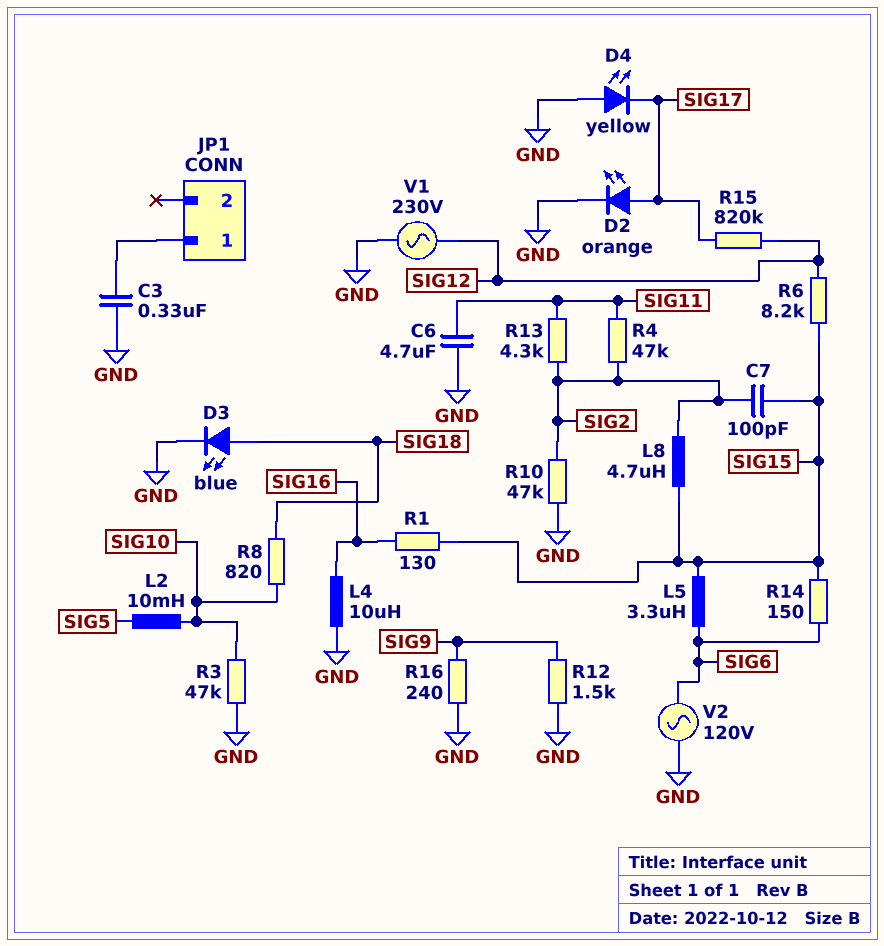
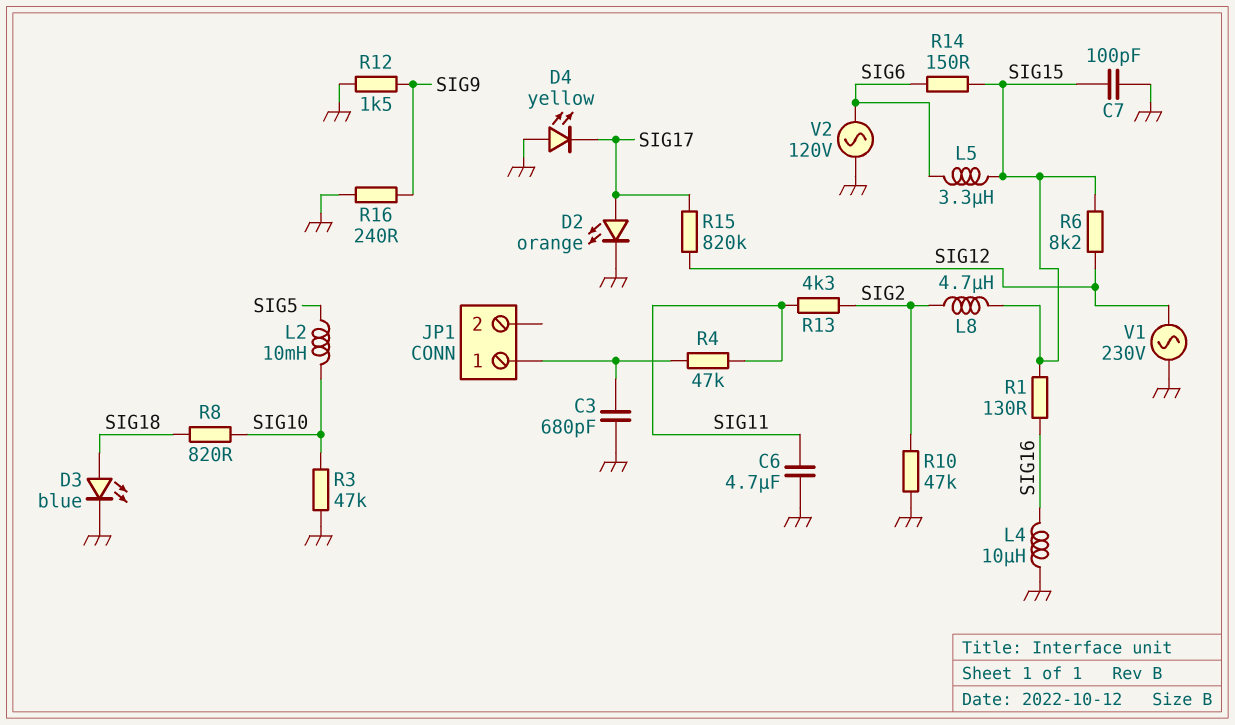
C3: 330nF (GND, JP1/1) -> 680pF (GND, JP1/1)
C7: 100pF (SIG2, SIG15) -> 100pF (GND, SIG15)
R4: 47k (SIG2, SIG11) -> 47k (JP1/1, SIG11)

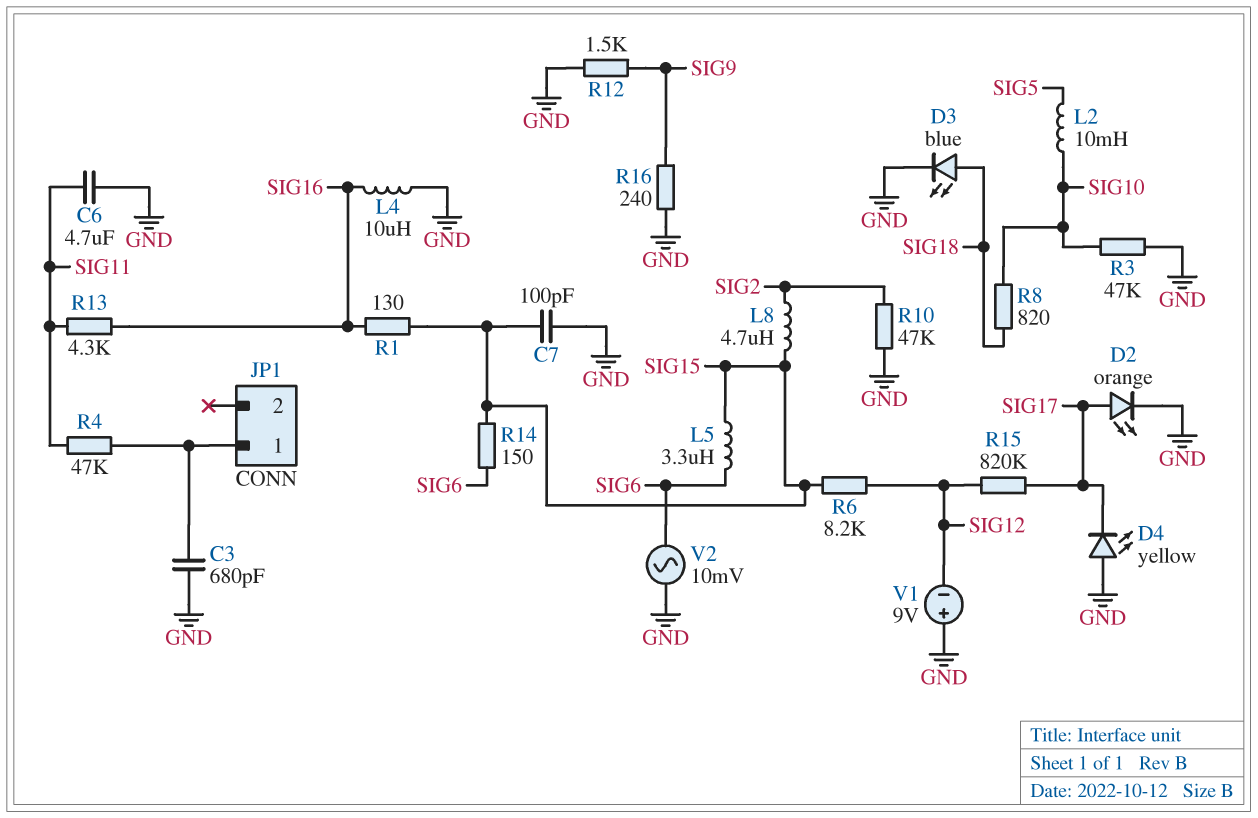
R13: 4.3k (SIG2, SIG11) -> 4.3k (SIG11, SIG16)
V1: AC 230V (GND, SIG12) -> 9V (plus GND, minus SIG12)
V2: AC 120V (GND, SIG6) -> AC 10mV (GND, SIG6)

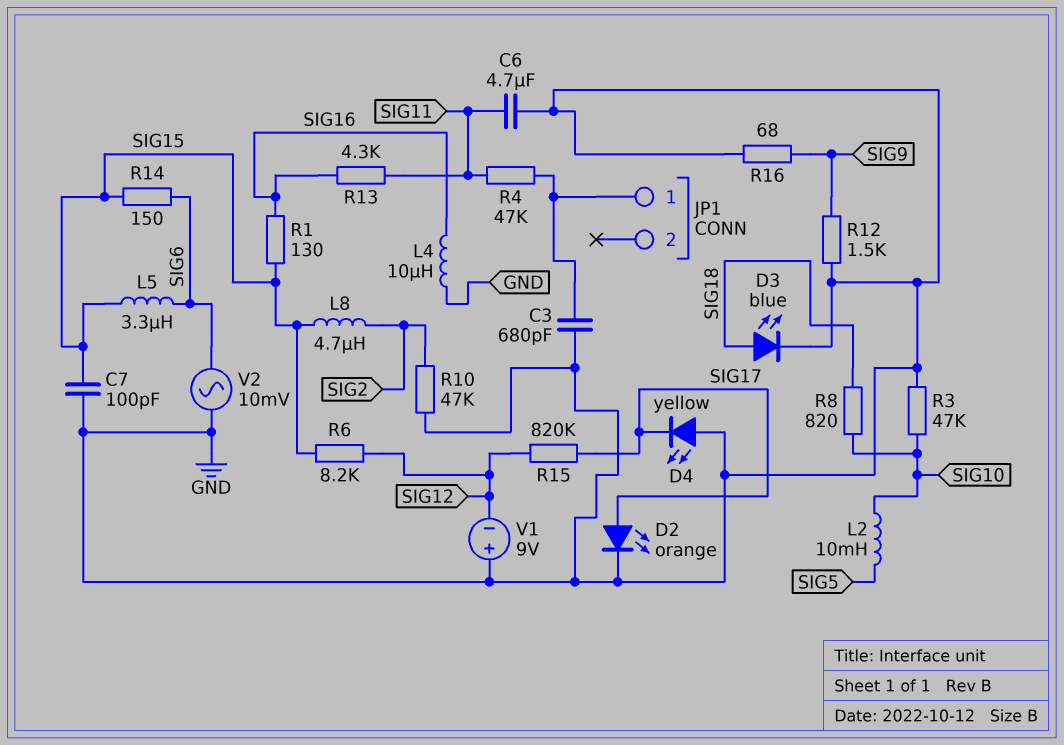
R16: 240 (GND, SIG9) -> 68 (GND, SIG9)

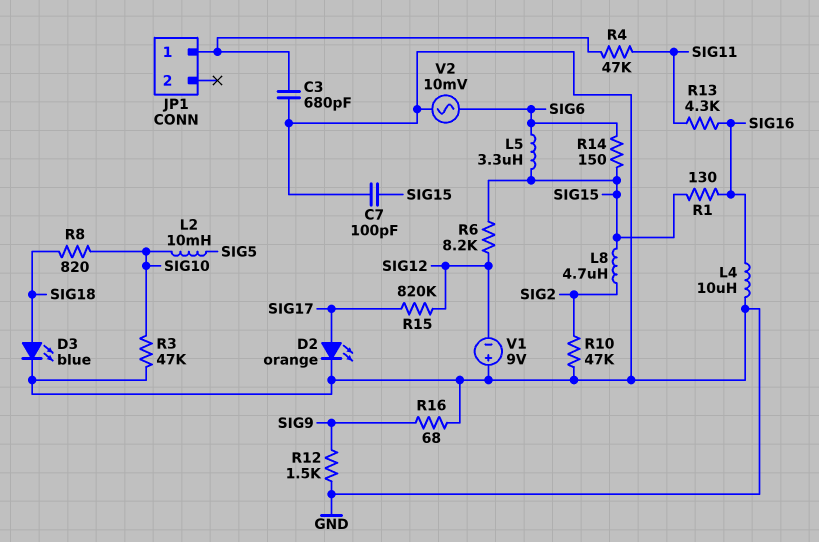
C6: 4.7uF (GND, SIG11) -> none
D4: LED yellow (A GND, K SIG17) -> none

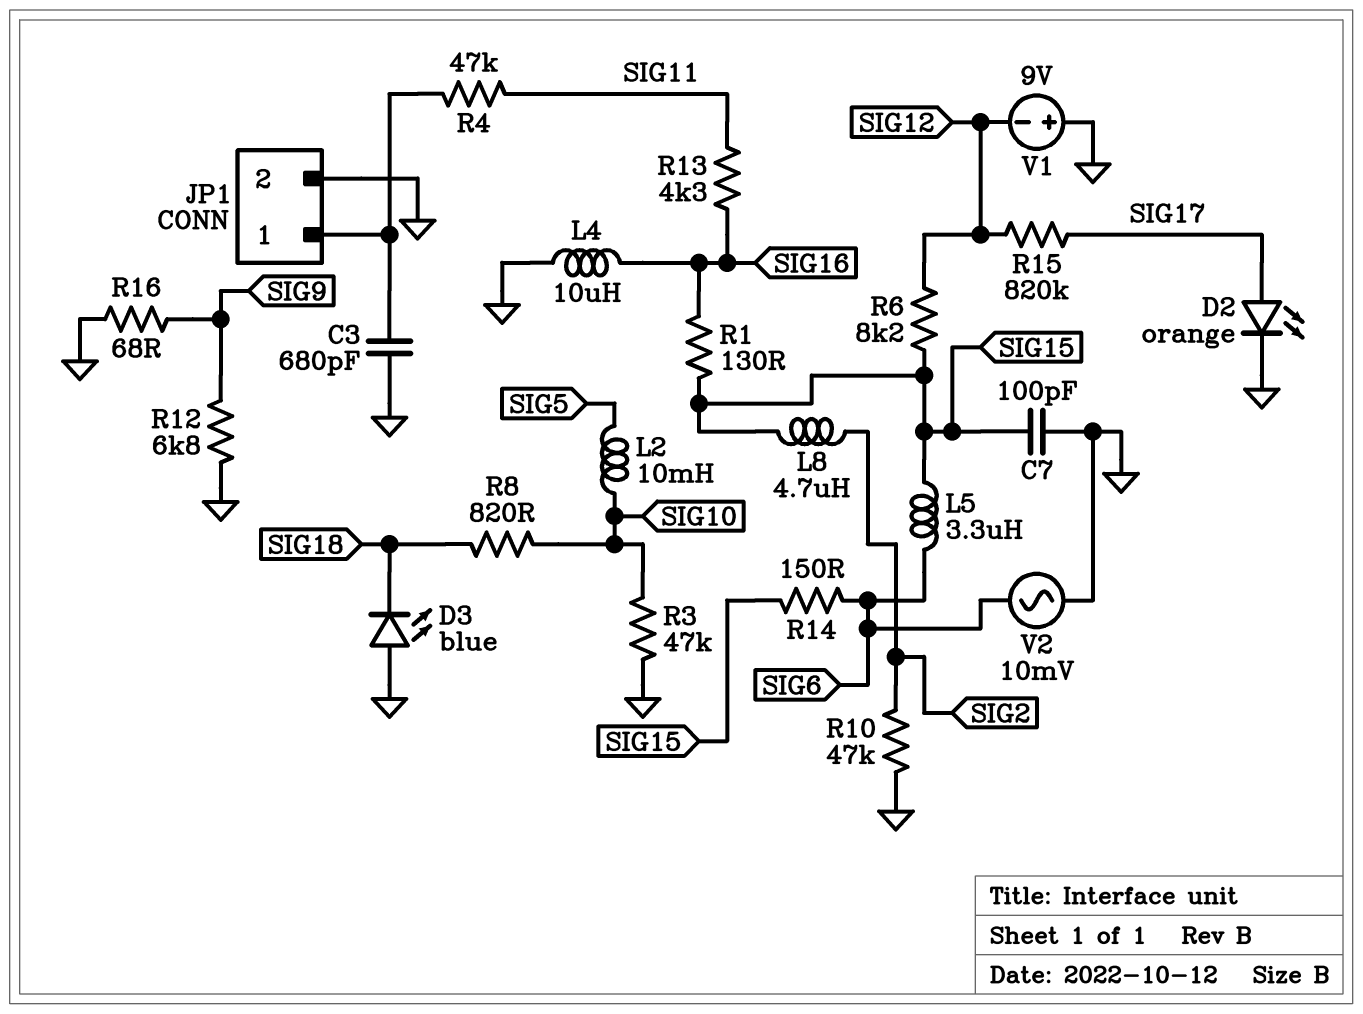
D3: LED blue (A SIG18, K GND) -> LED blue (A GND, K SIG18)
JP1 pin 2: none -> GND
R12: 1.5k (GND, SIG9) -> 6.8k (GND, SIG9)

